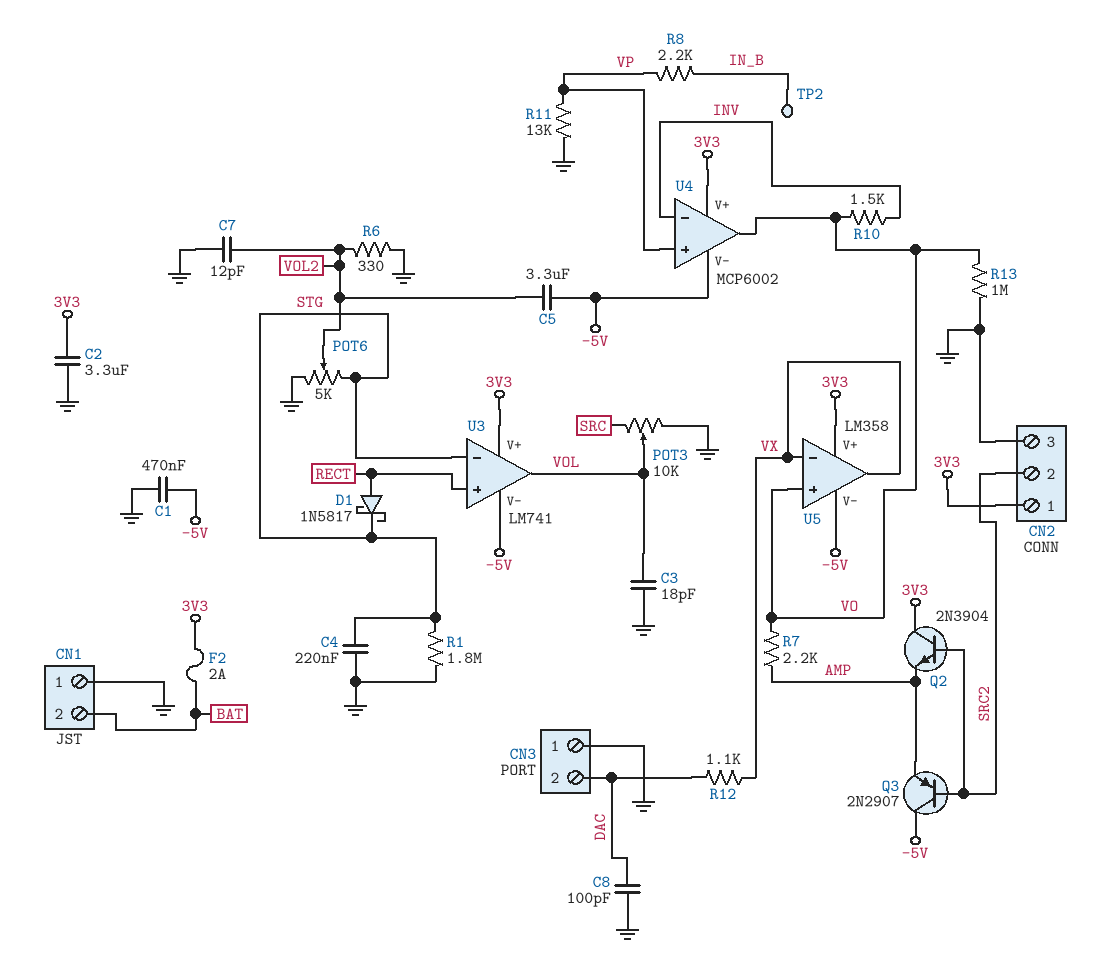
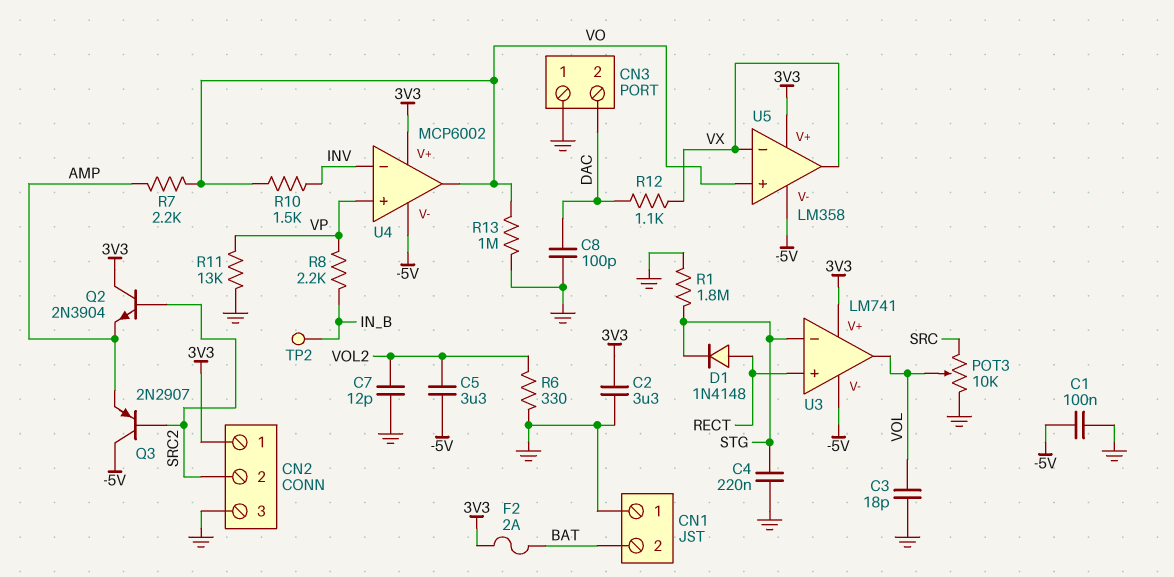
C1: 470nF (-5V, GND) -> 100nF (-5V, GND)
D1: schottky 1N5817 (A RECT, K STG) -> diode 1N4148 (A RECT, K STG)
POT6: 5k (GND, STG, wiper VOL2) -> none

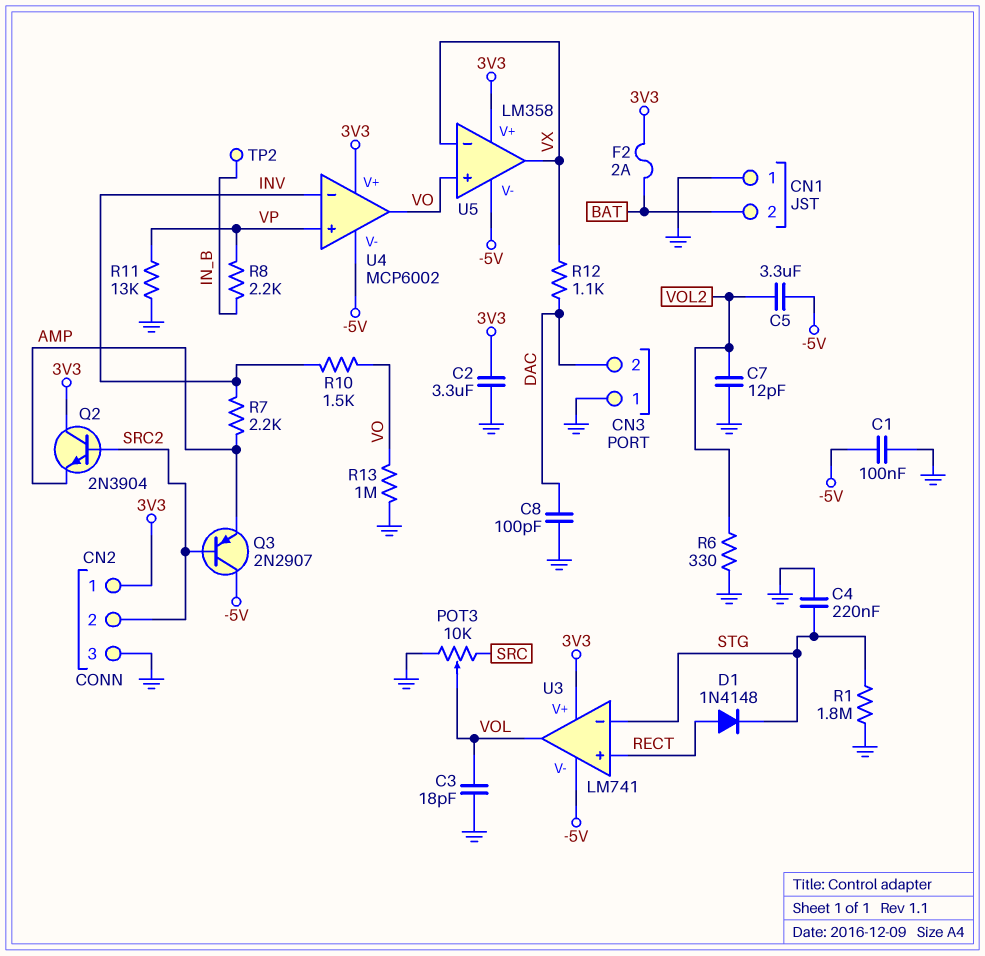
R7: 2.2k (AMP, VO) -> 2.2k (AMP, INV)

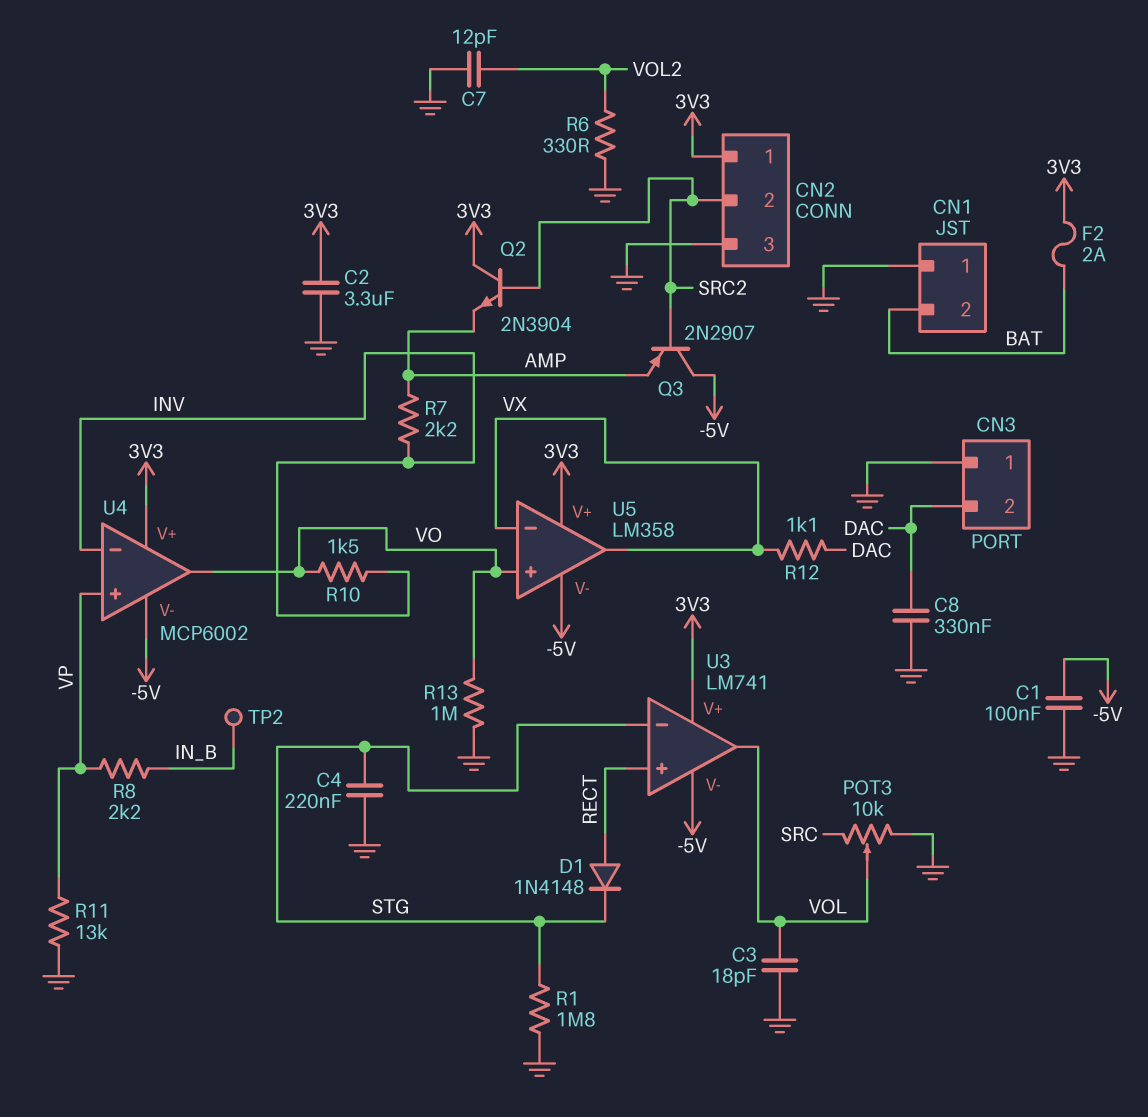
C5: 3.3uF (-5V, VOL2) -> none
C8: 100pF (DAC, GND) -> 330nF (DAC, GND)

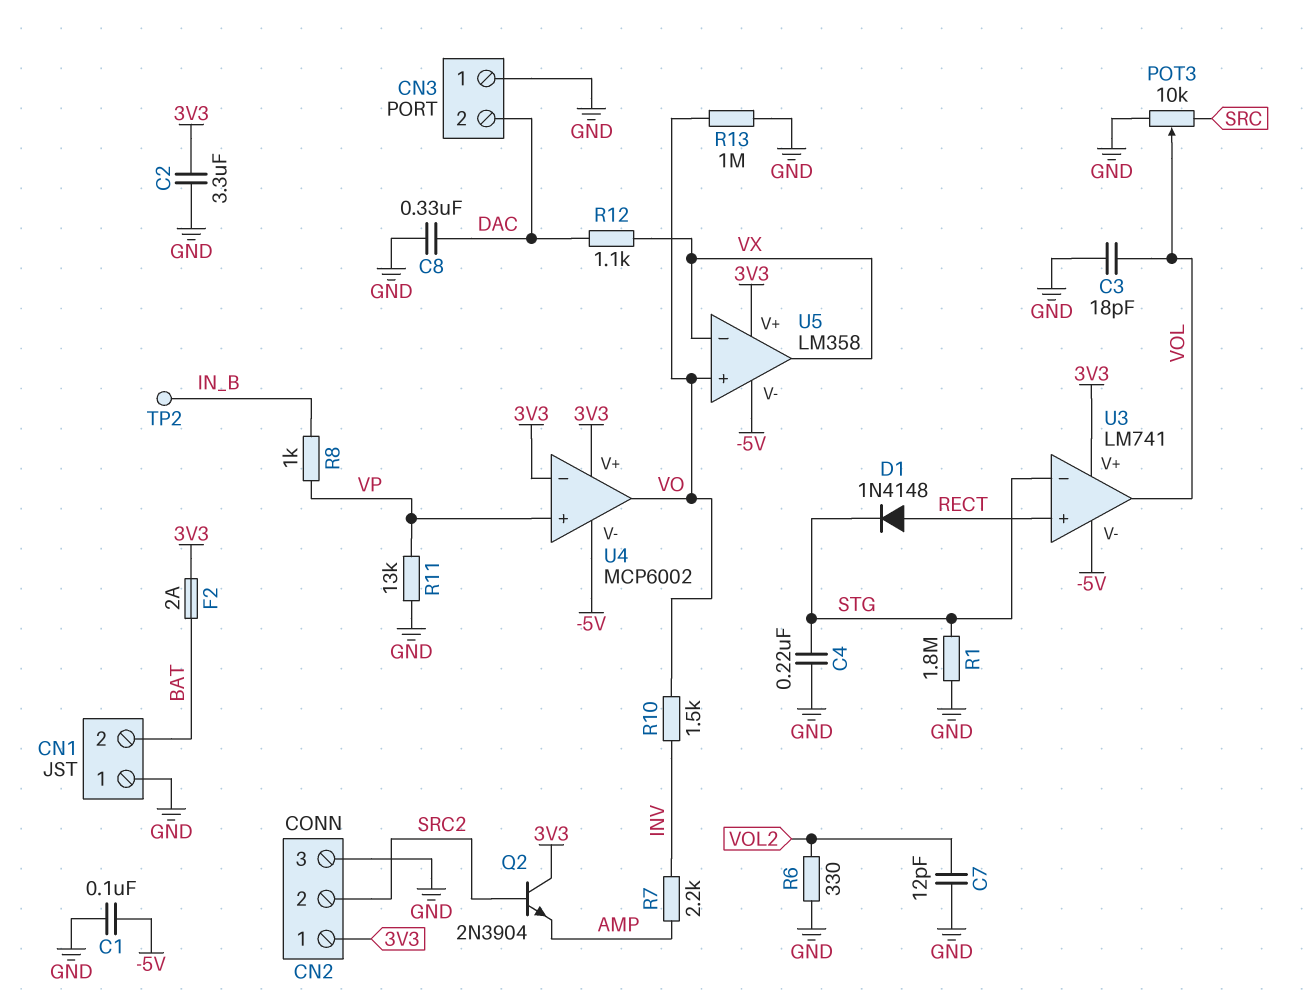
Q3: PNP 2N2907 (B SRC2, C -5V, E AMP) -> none
R8: 2.2k (IN_B, VP) -> 1k (IN_B, VP)
U4 pin in-: INV -> 3V3

